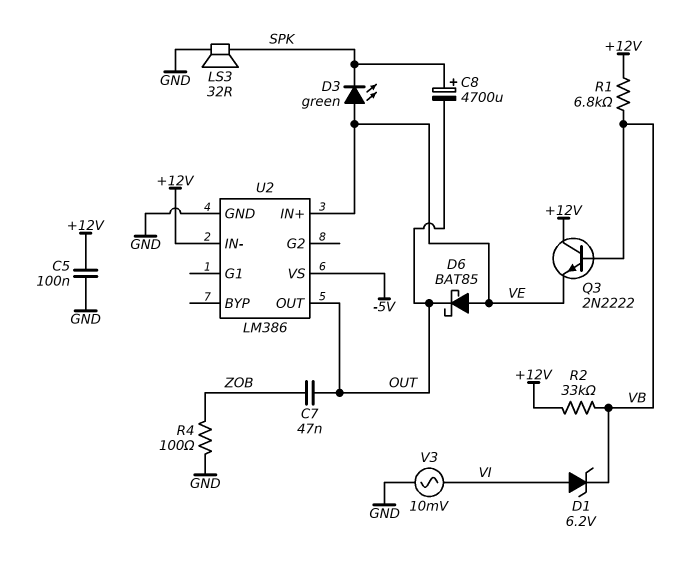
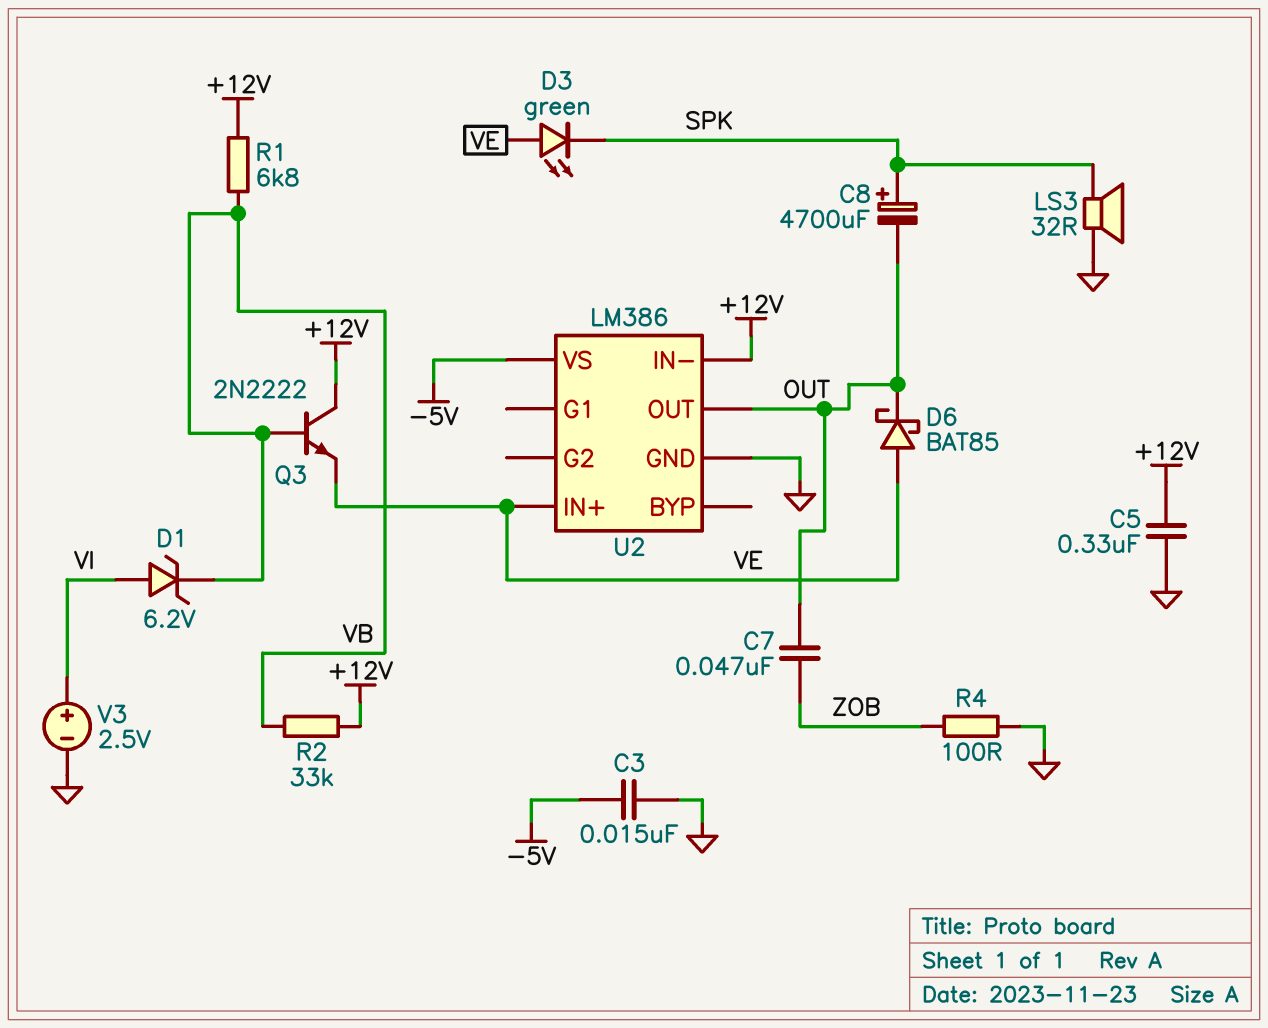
C3: none -> 15nF (-5V, GND)
C5: 100nF (+12V, GND) -> 330nF (+12V, GND)
V3: AC 10mV (GND, VI) -> 2.5V (plus VI, minus GND)

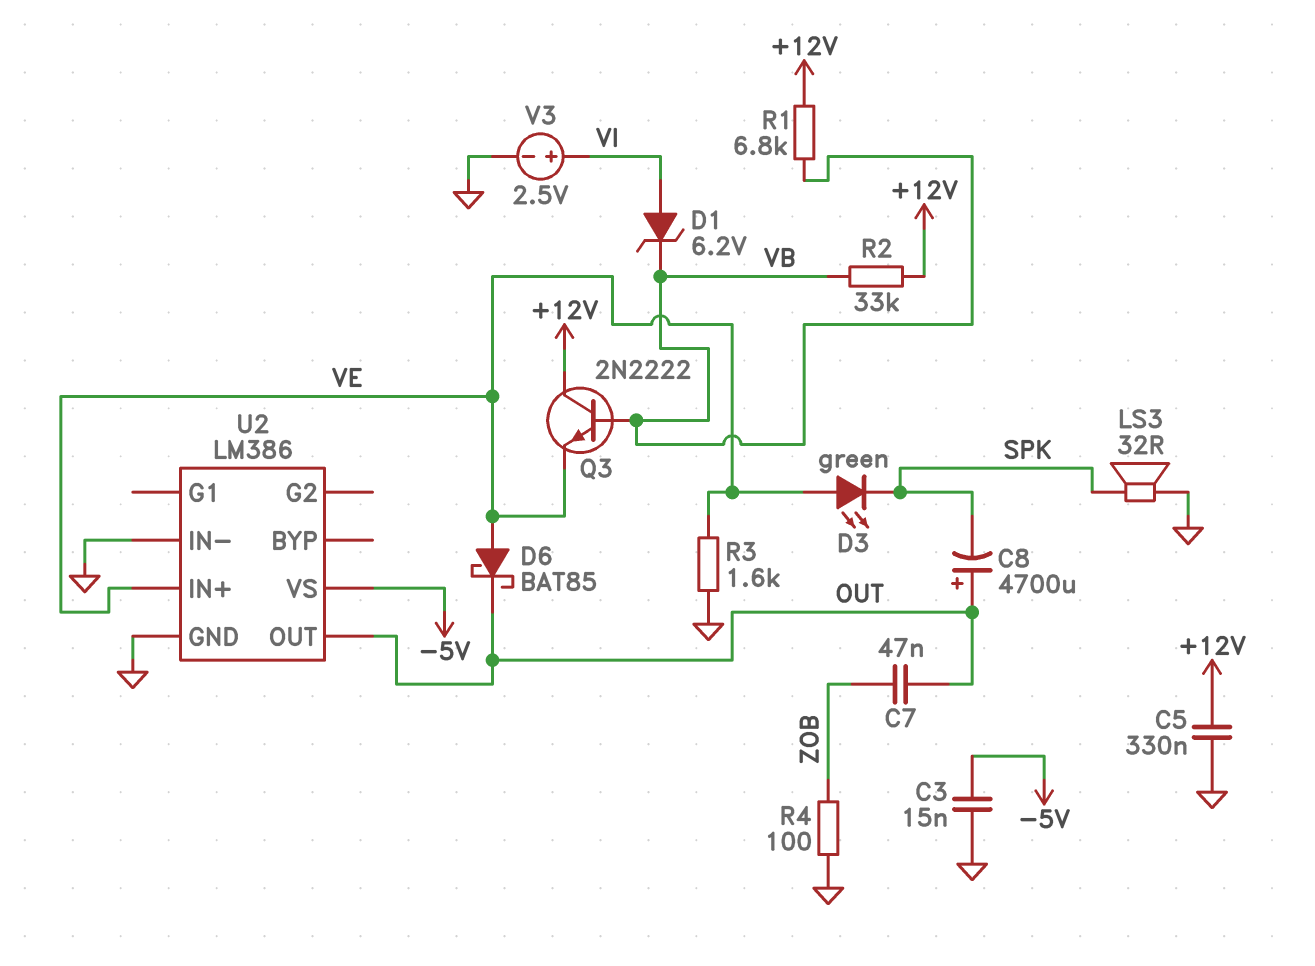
C8: 4700uF (plus SPK, minus OUT) -> 4700uF (plus OUT, minus SPK)
R3: none -> 1.6k (GND, VE)
U2 pin IN-: +12V -> GND

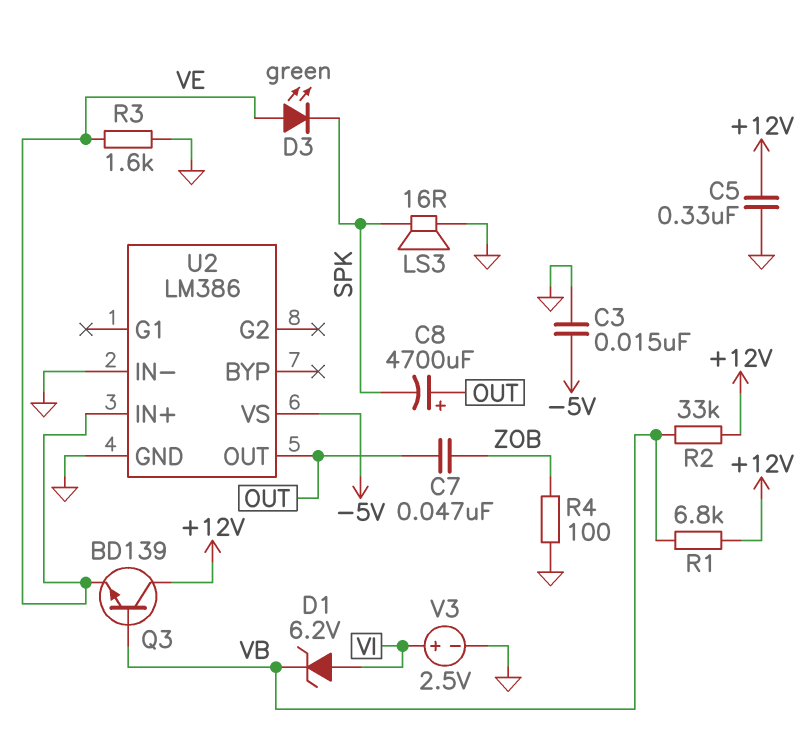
D6: schottky BAT85 (A VE, K OUT) -> none
LS3: speaker 32R (GND, SPK) -> speaker 16R (GND, SPK)
Q3: NPN 2N2222 (B VB, C +12V, E VE) -> NPN BD139 (B VB, C +12V, E VE)

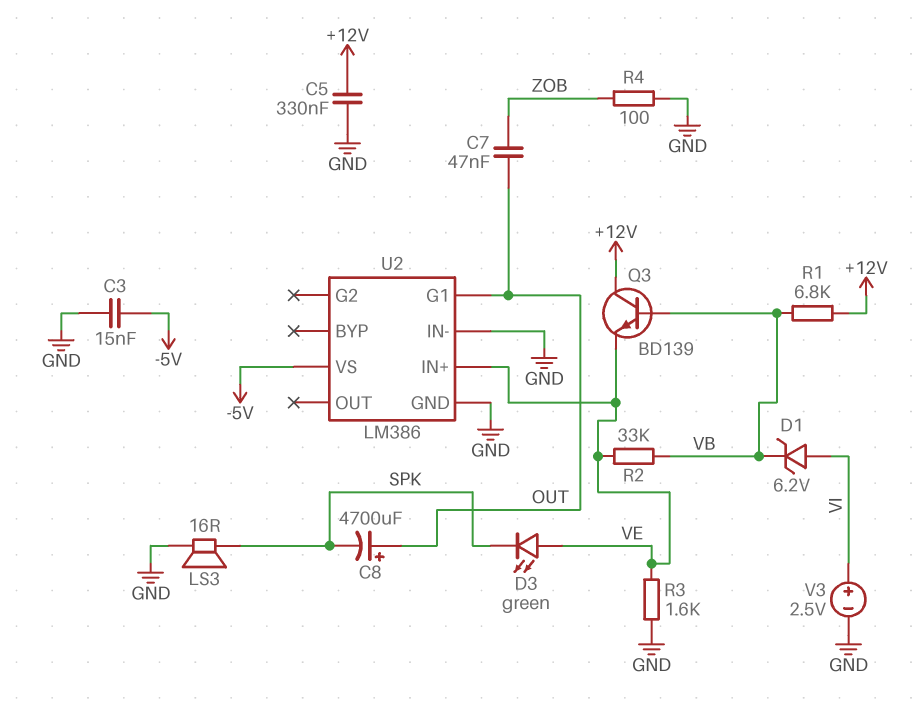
R2: 33k (+12V, VB) -> 33k (VB, VE)
U2 pin G1: none -> OUT
U2 pin OUT: OUT -> none

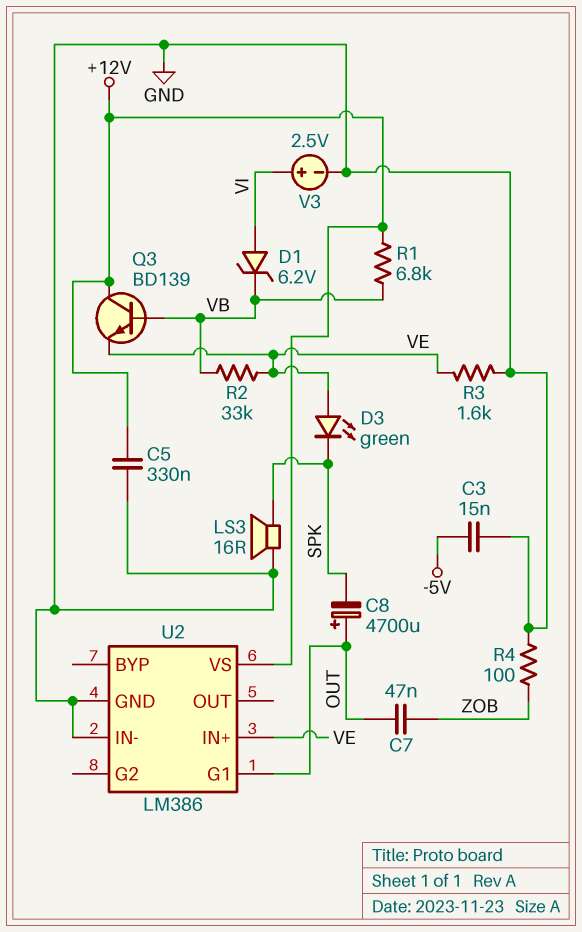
U2 pin VS: -5V -> +12V

